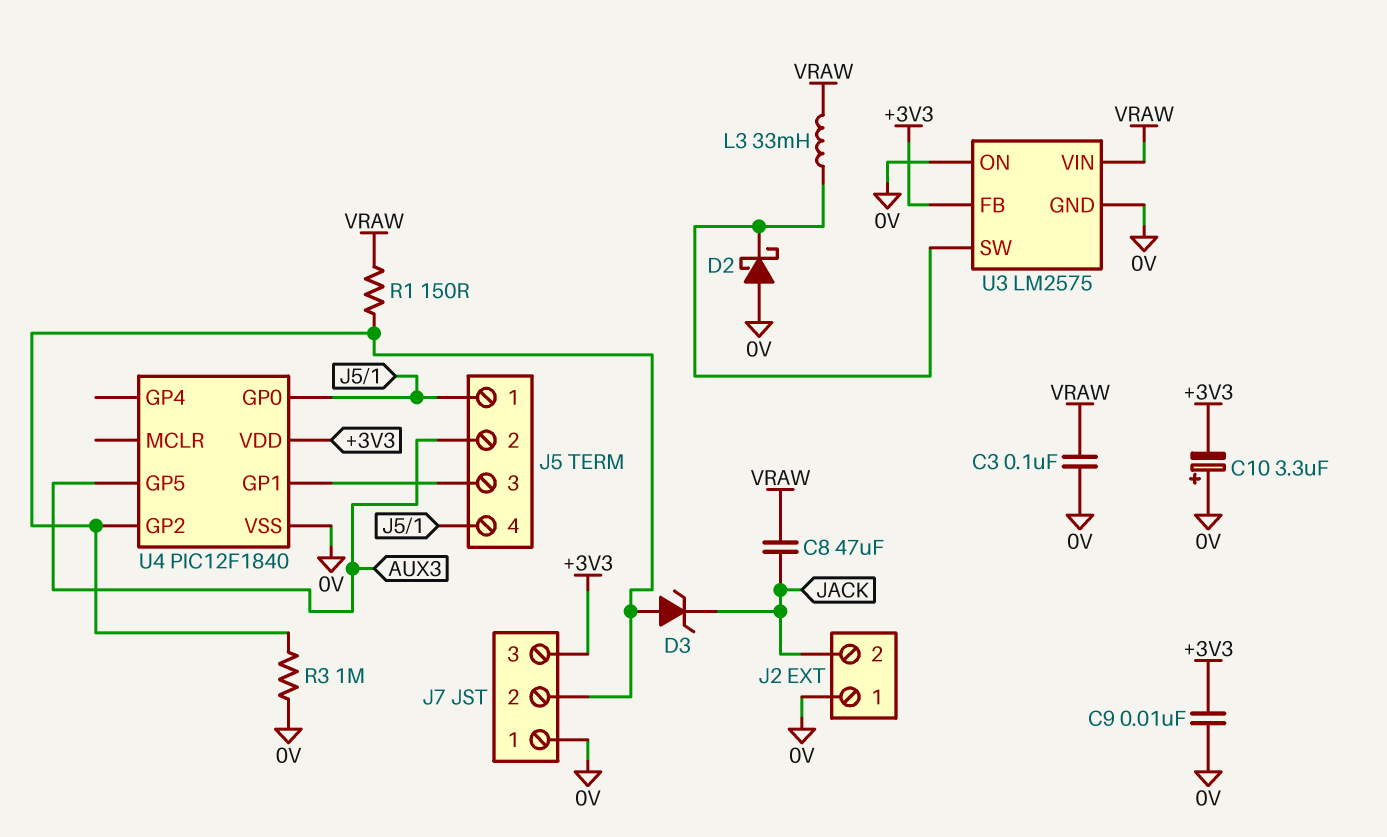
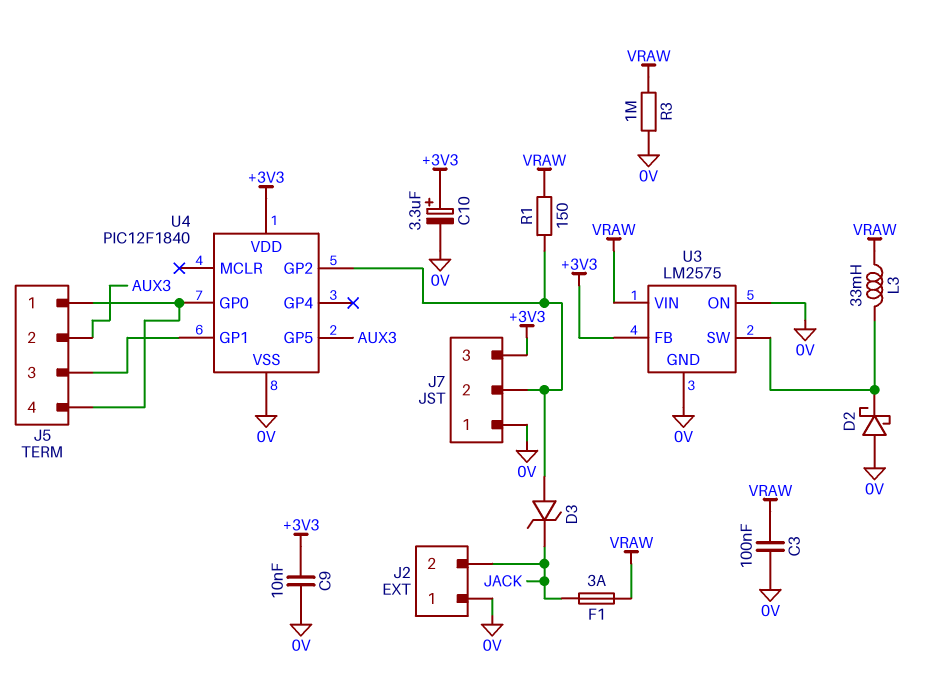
C8: 47uF (JACK, VRAW) -> none
C10: 3.3uF (plus 0V, minus +3V3) -> 3.3uF (plus +3V3, minus 0V)
F1: none -> 3A (JACK, VRAW)
R3: 1M (0V, J7/2) -> 1M (0V, VRAW)

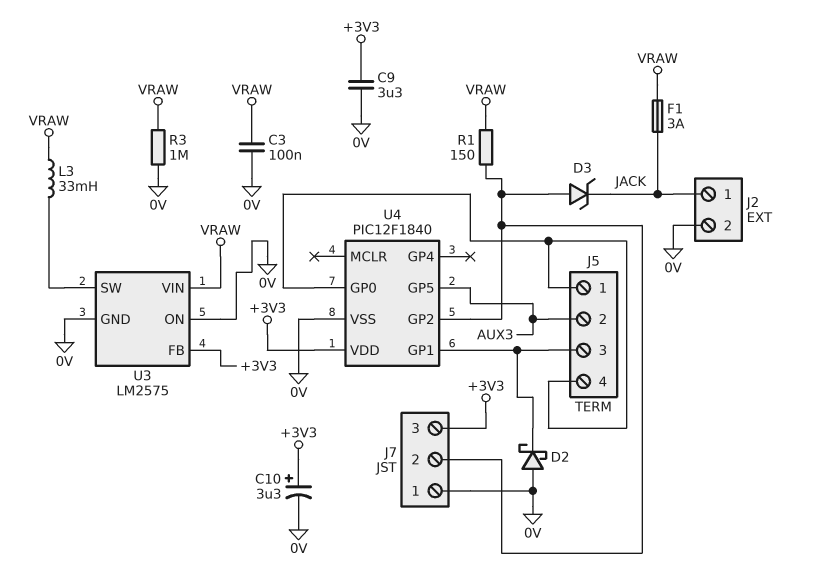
C9: 10nF (+3V3, 0V) -> 3.3uF (+3V3, 0V)
D2: schottky (A 0V, K U3/SW) -> schottky (A 0V, K J5/3)
J2 pin 1: 0V -> JACK
J2 pin 2: JACK -> 0V

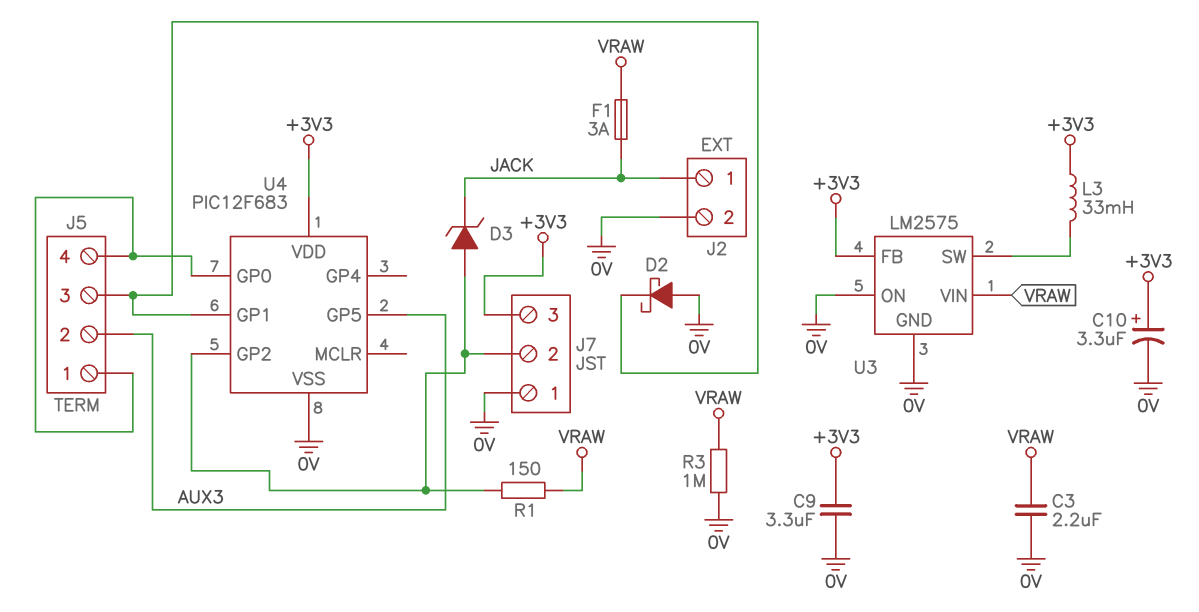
C3: 100nF (0V, VRAW) -> 2.2uF (0V, VRAW)
L3: 33mH (U3/SW, VRAW) -> 33mH (+3V3, U3/SW)
U4: PIC12F1840 -> PIC12F683

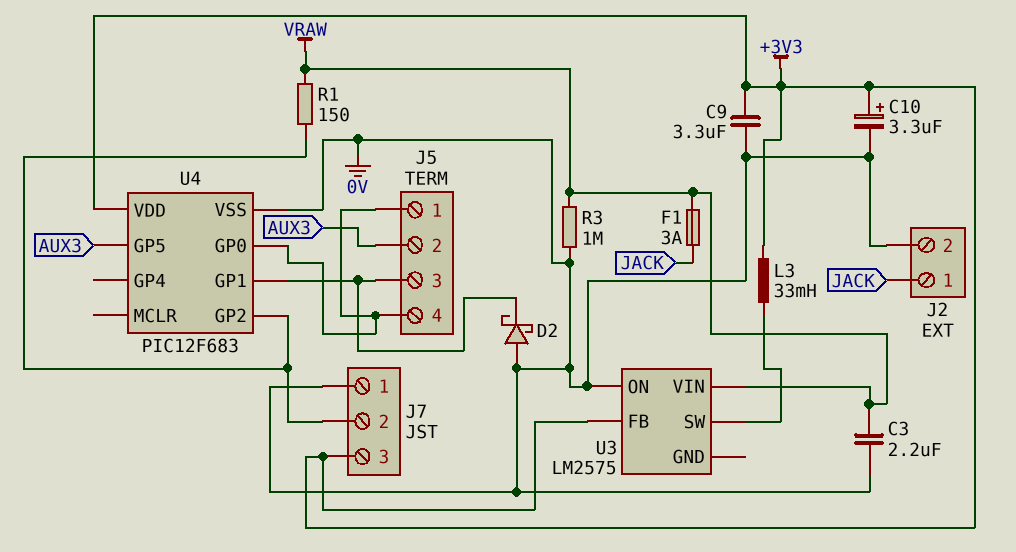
D3: zener (A J7/2, K JACK) -> none
U3 pin GND: 0V -> none

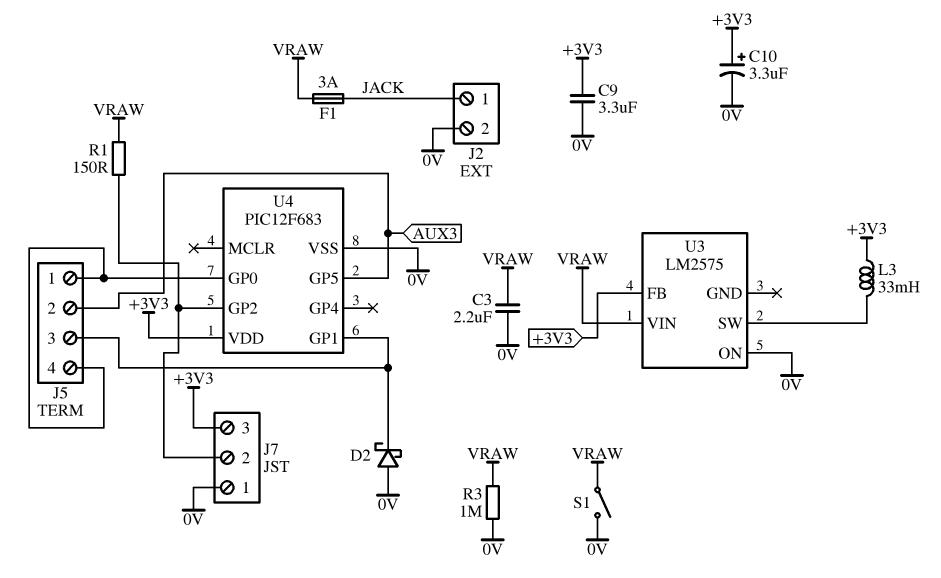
S1: none -> switch (0V, VRAW)

